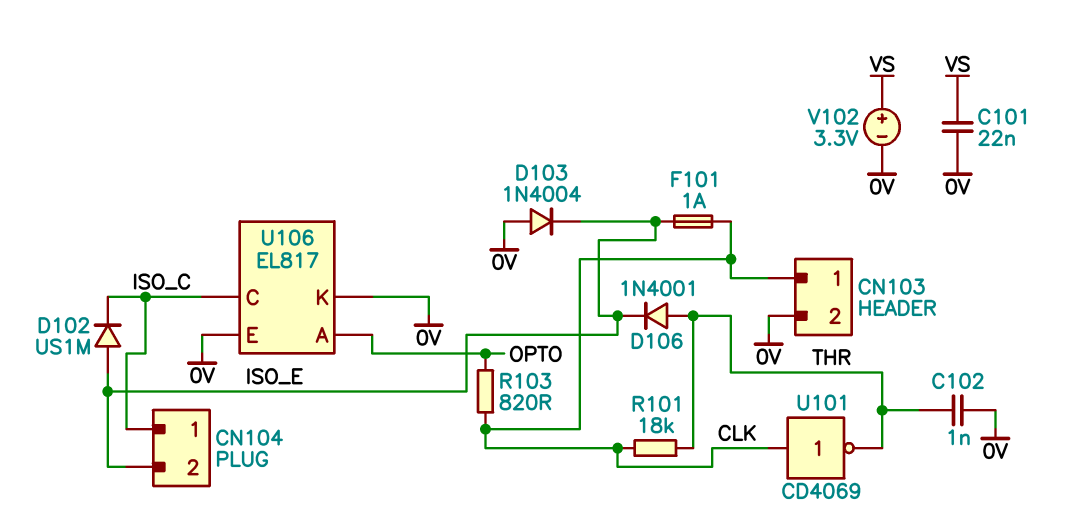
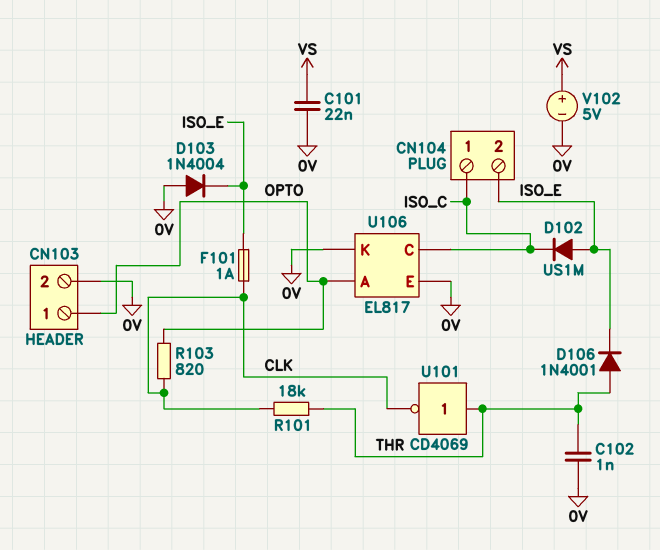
CN103 pin 1: CLK -> OPTO
U101: NOT CD4069 (in CLK, out THR) -> NOT CD4069 (in THR, out CLK)
V102: 3.3V (plus VS, minus 0V) -> 5V (plus VS, minus 0V)

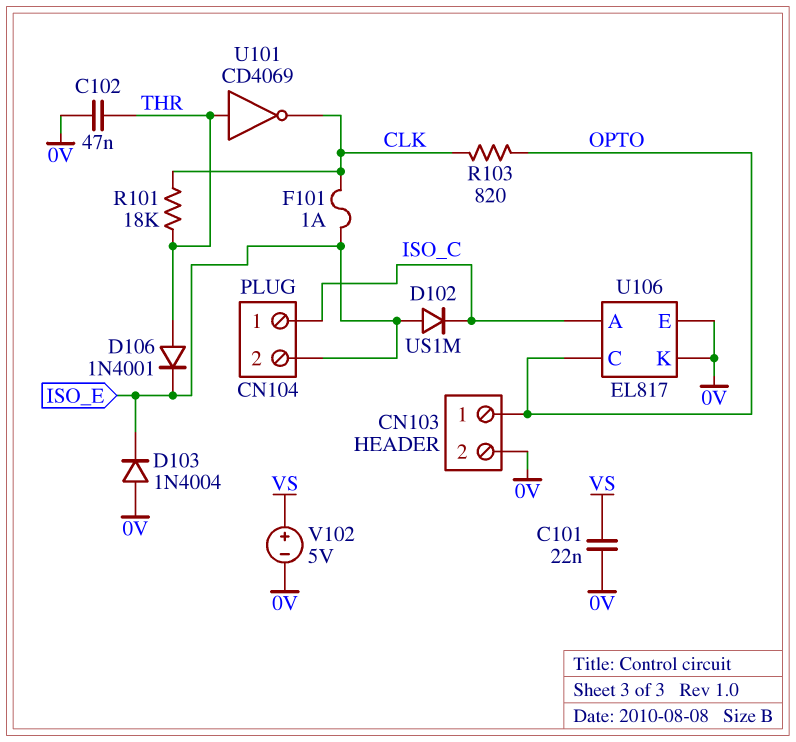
C102: 1nF (0V, THR) -> 47nF (0V, THR)
U106 pin A: OPTO -> ISO_C
U106 pin C: ISO_C -> OPTO

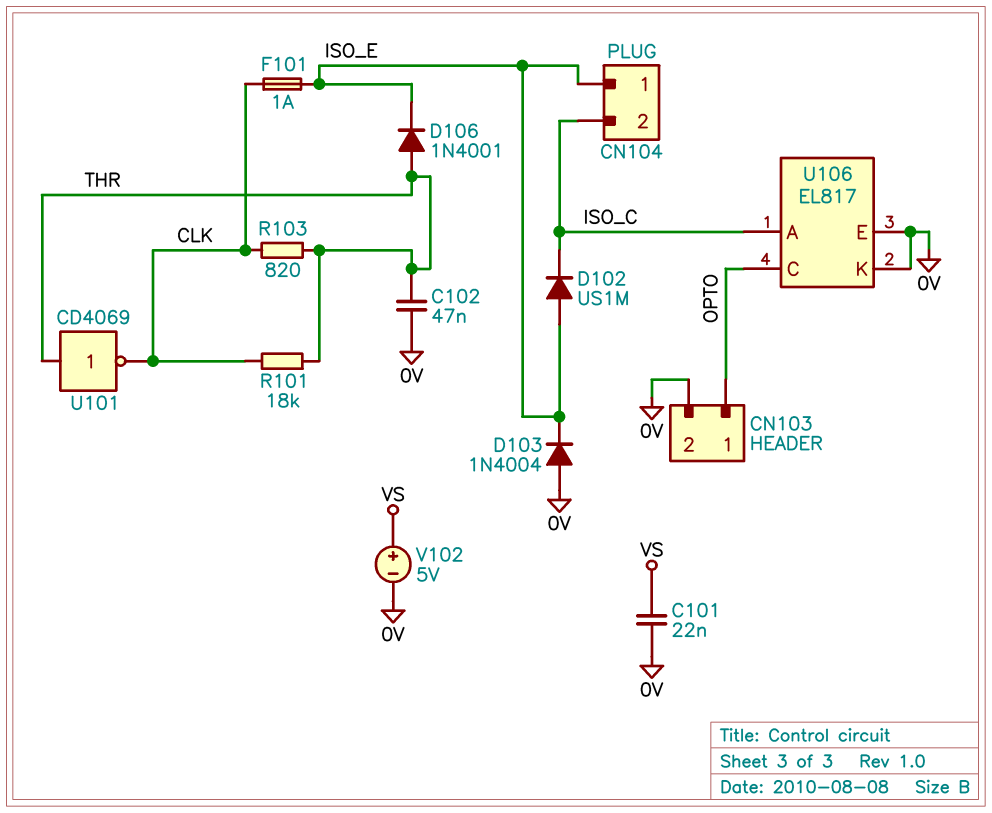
CN104 pin 1: ISO_C -> ISO_E
CN104 pin 2: ISO_E -> ISO_C
R103: 820 (CLK, OPTO) -> 820 (CLK, THR)

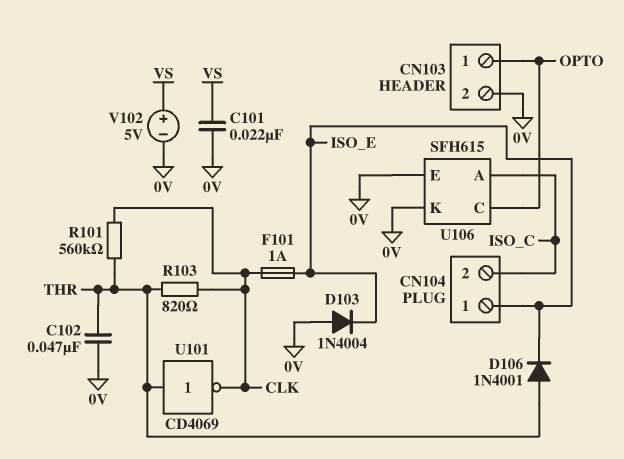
D102: diode US1M (A ISO_E, K ISO_C) -> none
R101: 18k (CLK, THR) -> 560k (CLK, THR)
U106: EL817 -> SFH615

